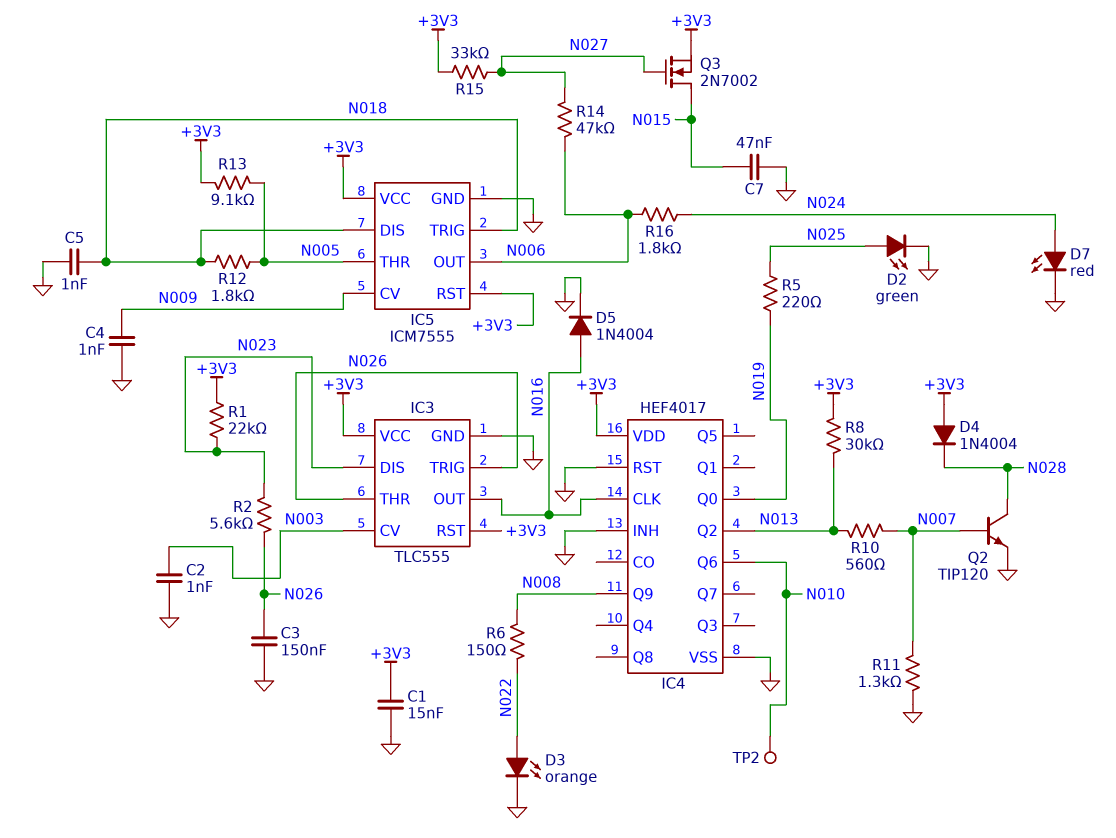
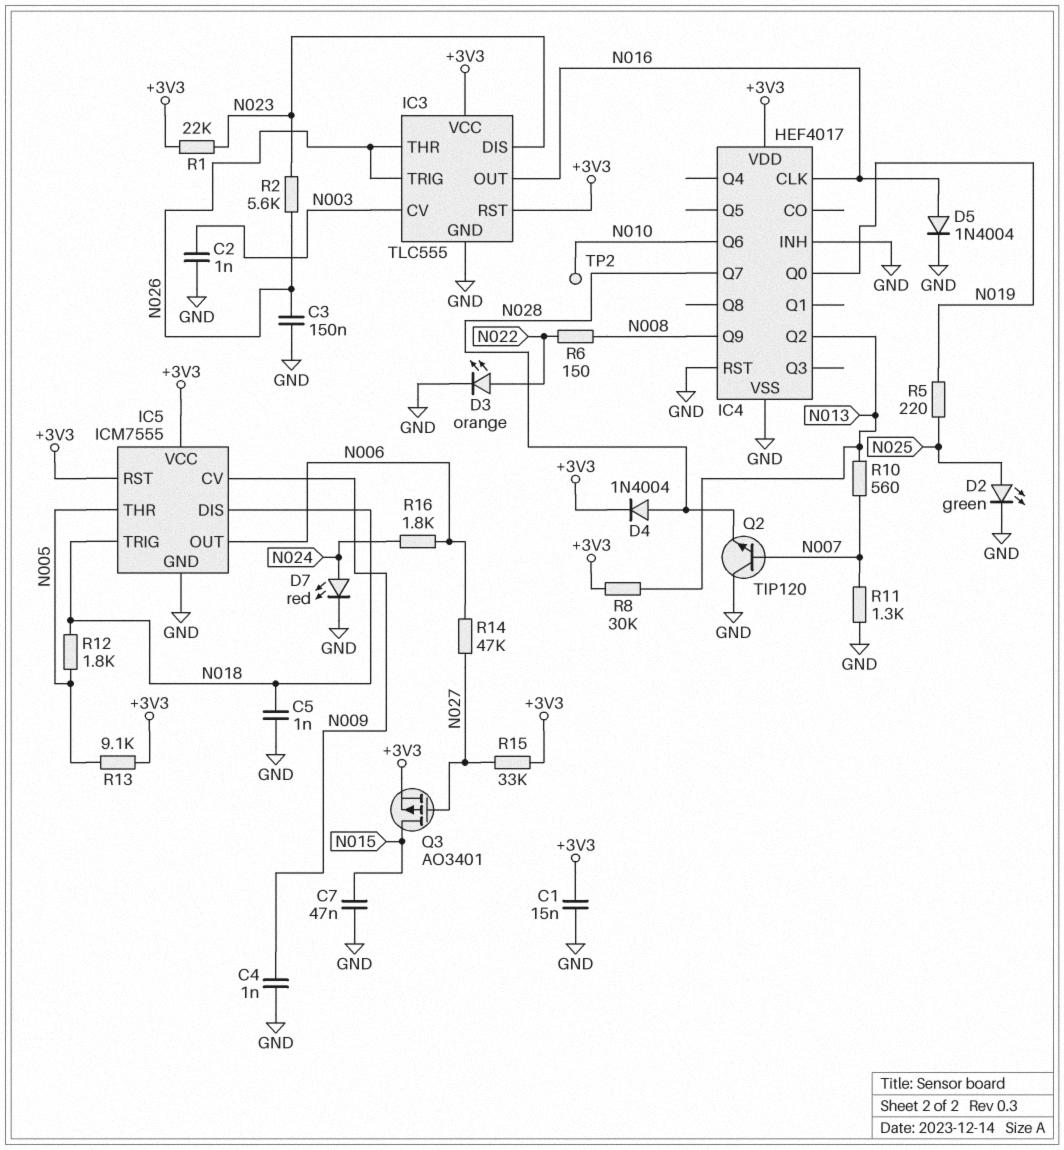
D4: diode 1N4004 (A +3V3, K N028) -> diode 1N4004 (A N028, K +3V3)
IC4 pin Q7: none -> N028
Q2: NPN TIP120 (B N007, C N028, E GND) -> NPN TIP120 (B N007, C GND, E N028)
Q3: NMOS 2N7002 (G N027, D N015, S +3V3) -> PMOS AO3401 (G N027, D N015, S +3V3)

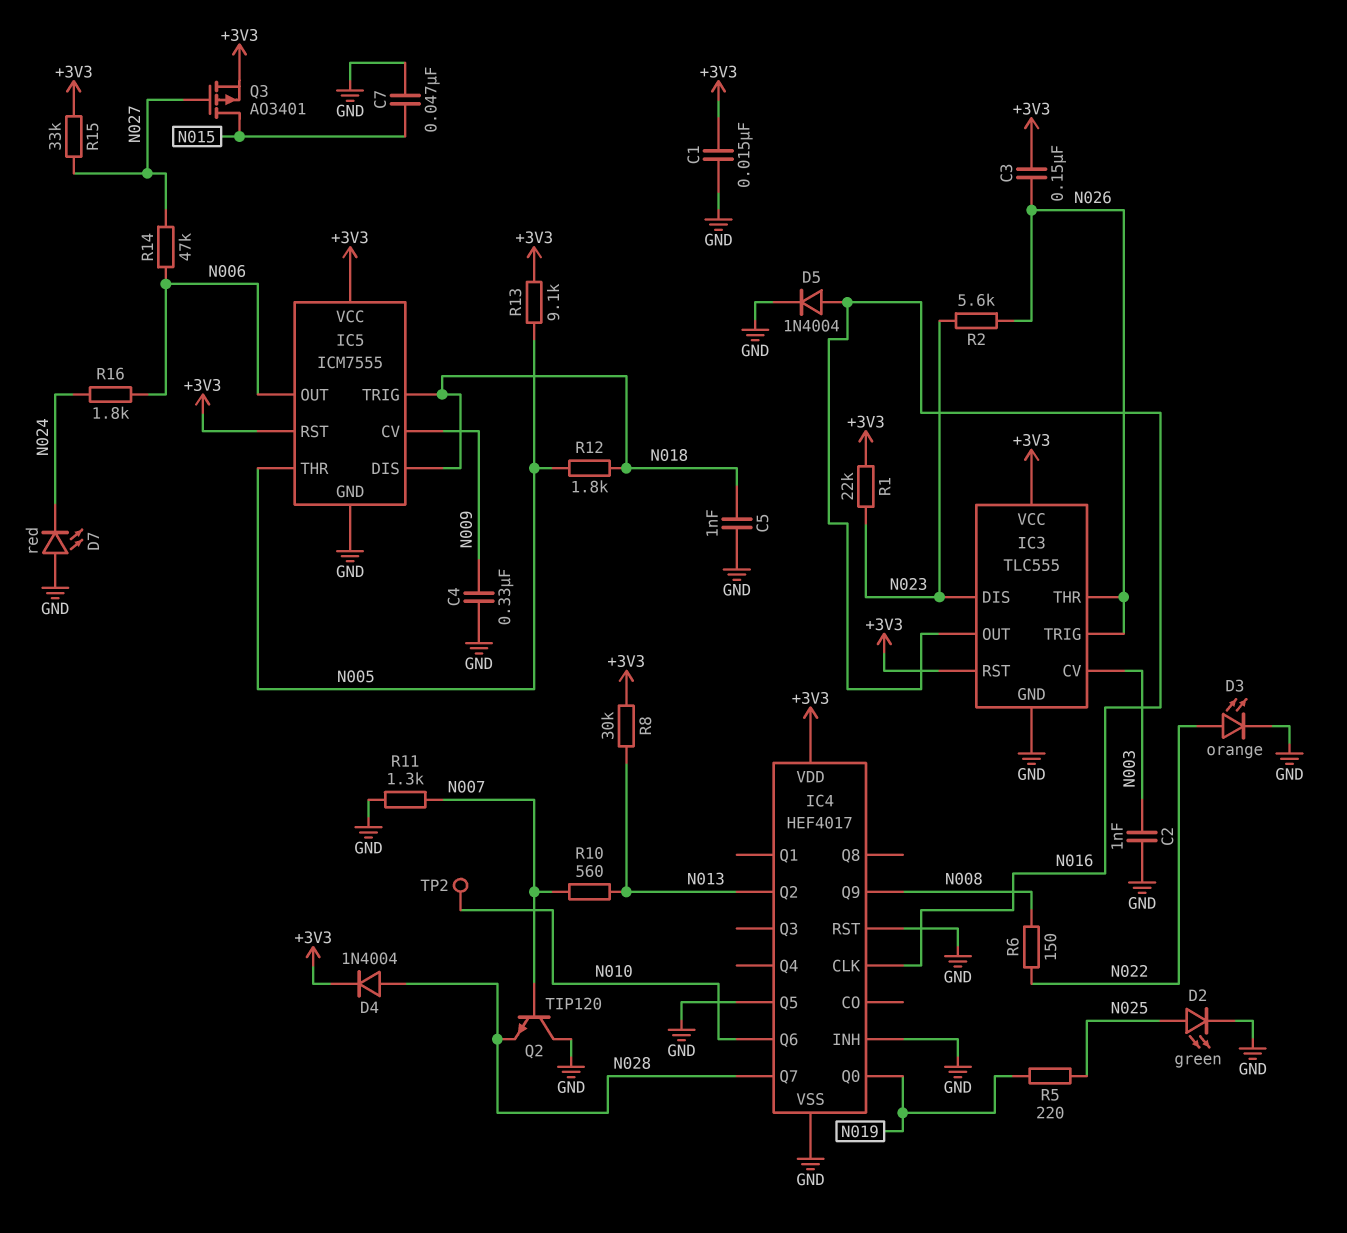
C3: 150nF (GND, N026) -> 150nF (+3V3, N026)
C4: 1nF (GND, N009) -> 330nF (GND, N009)
D7: LED red (A N024, K GND) -> LED red (A GND, K N024)
IC4 pin Q5: none -> GND

